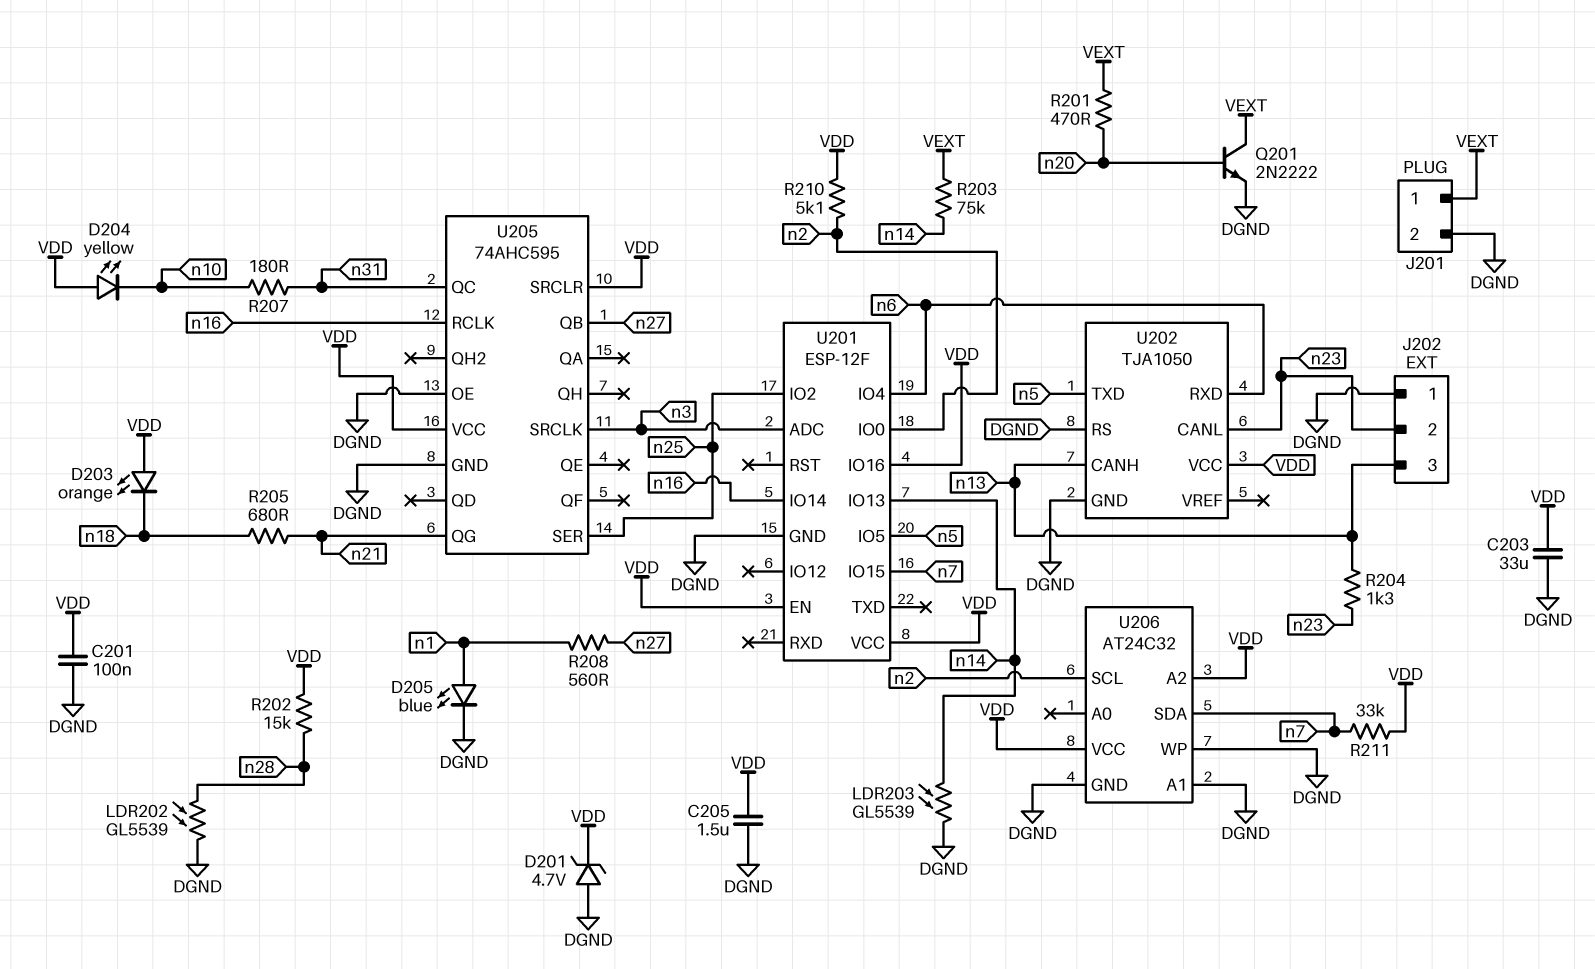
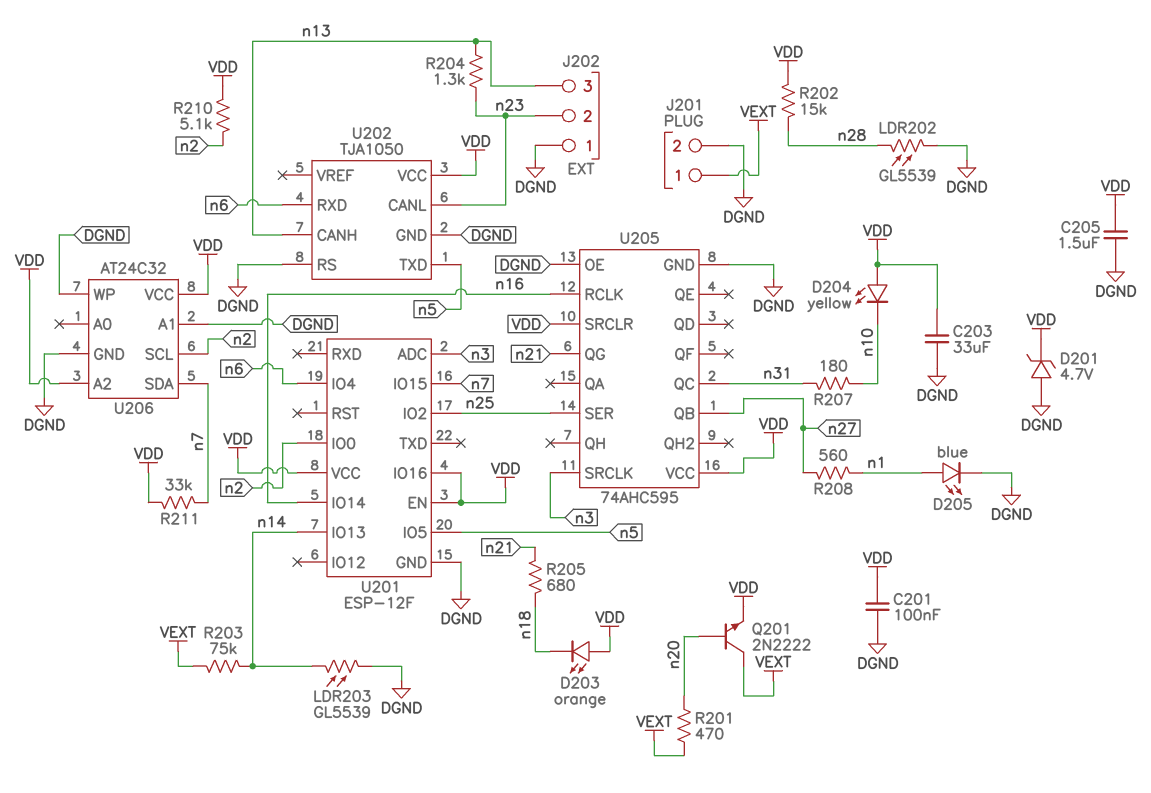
Q201: NPN 2N2222 (B n20, C VEXT, E DGND) -> NPN 2N2222 (B n20, C VEXT, E VDD)

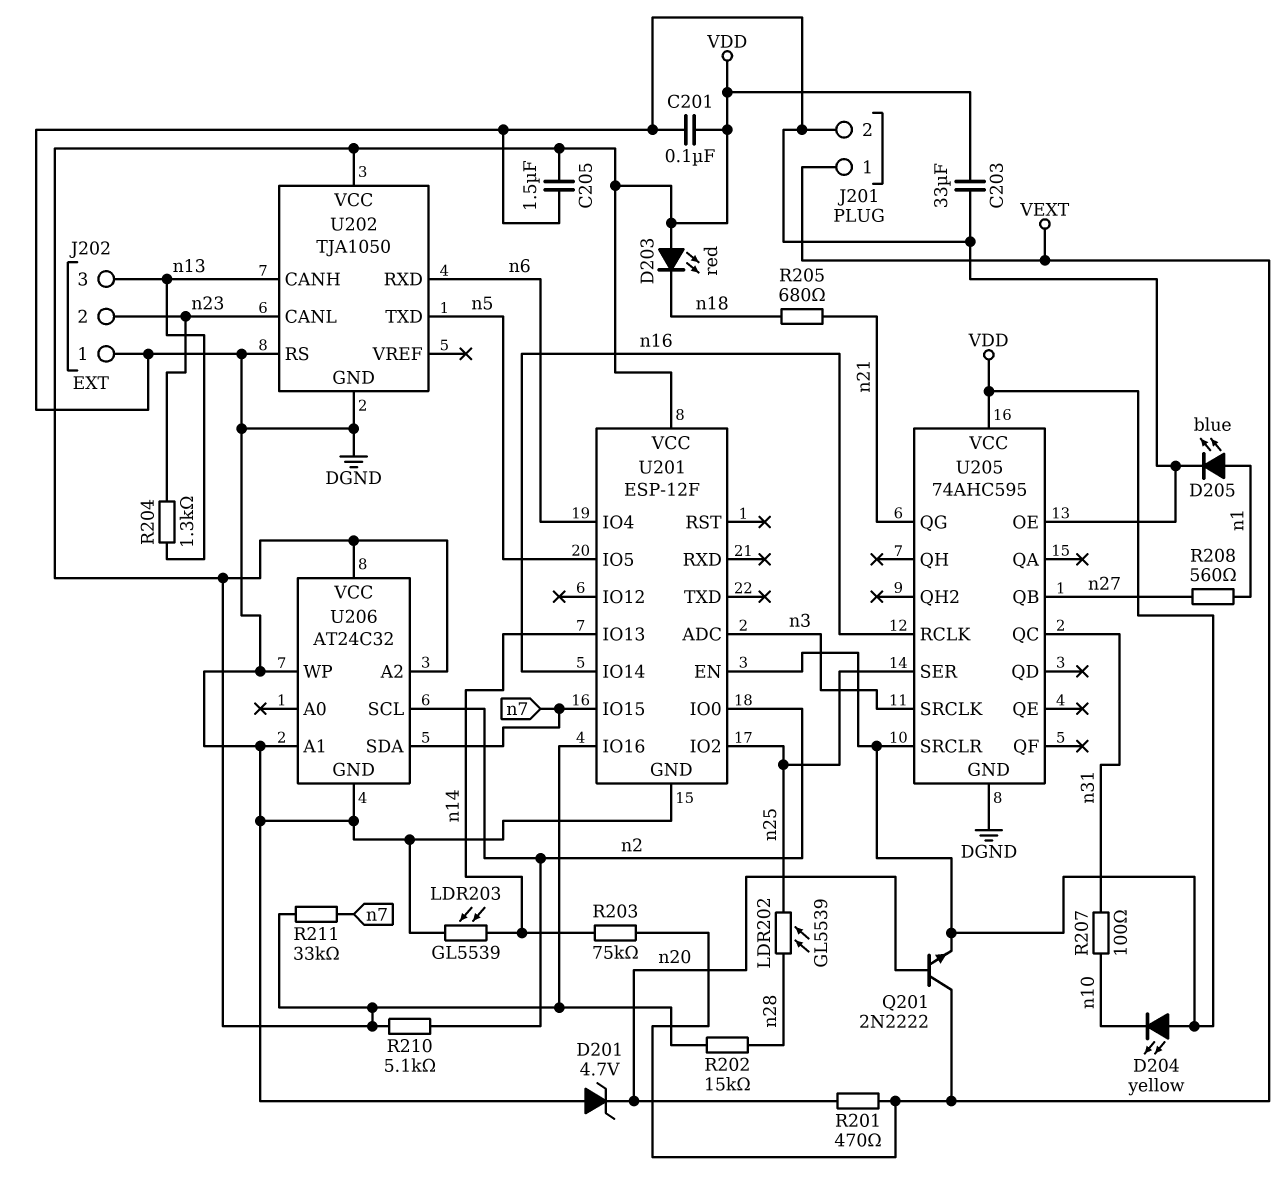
D201: zener 4.7V (A DGND, K VDD) -> zener 4.7V (A DGND, K n20)
D203: LED orange (A VDD, K n18) -> LED red (A VDD, K n18)
LDR202: GL5539 (DGND, n28) -> GL5539 (n25, n28)
R207: 180 (n10, n31) -> 100 (n10, n31)

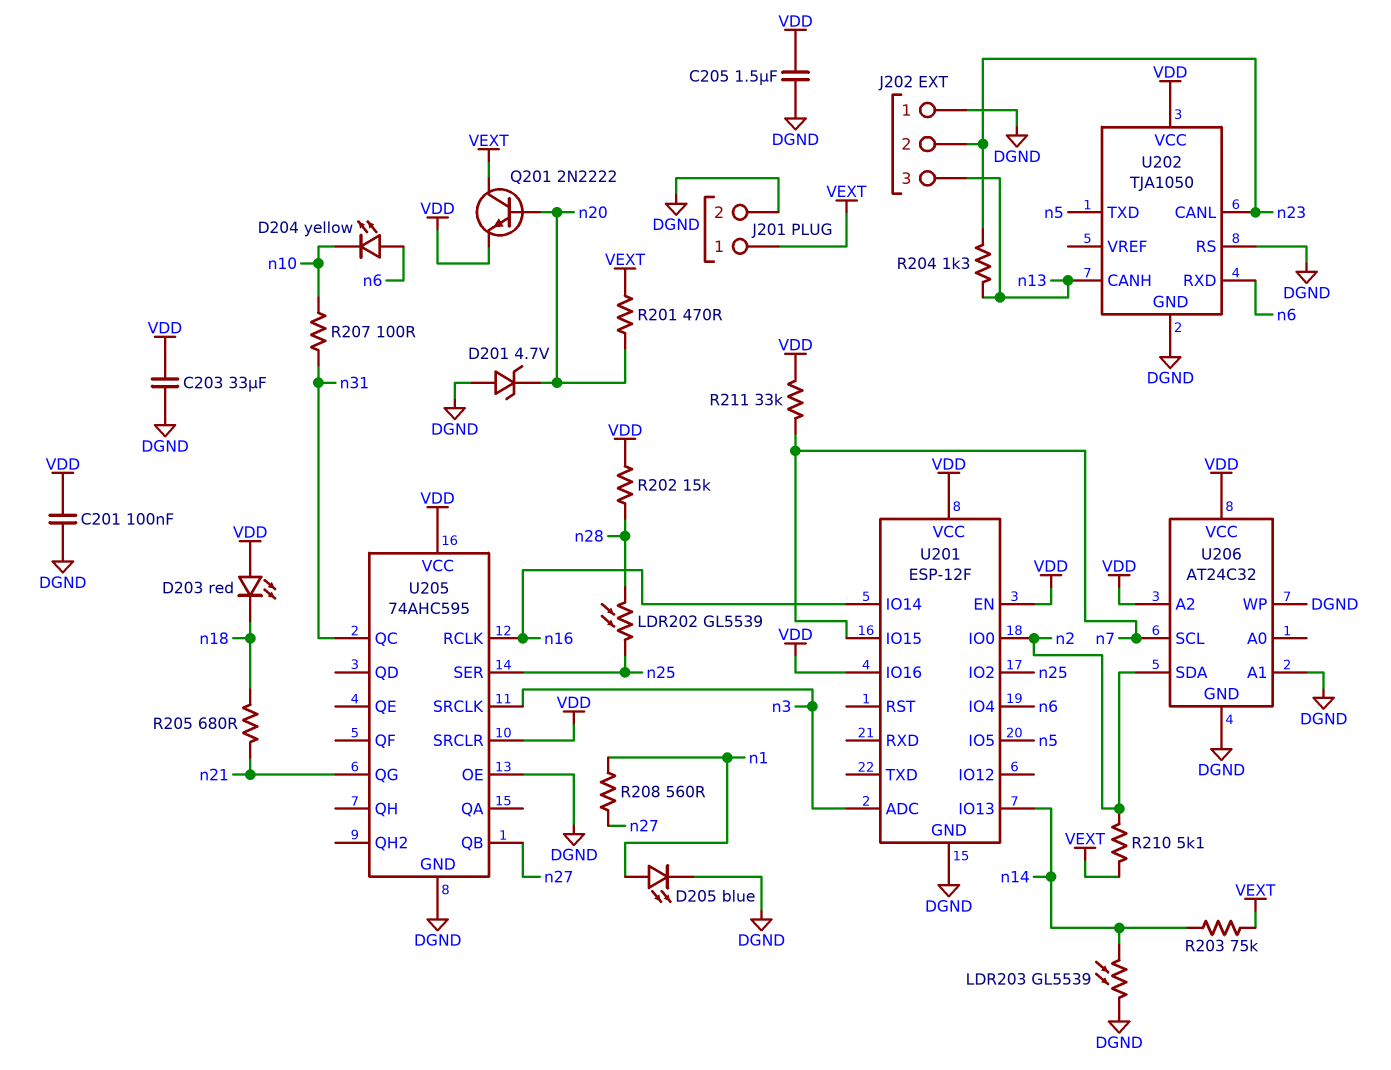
D204: LED yellow (A VDD, K n10) -> LED yellow (A n6, K n10)
R210: 5.1k (VDD, n2) -> 5.1k (VEXT, n2)
U206 pin SCL: n2 -> n7
U206 pin SDA: n7 -> n2

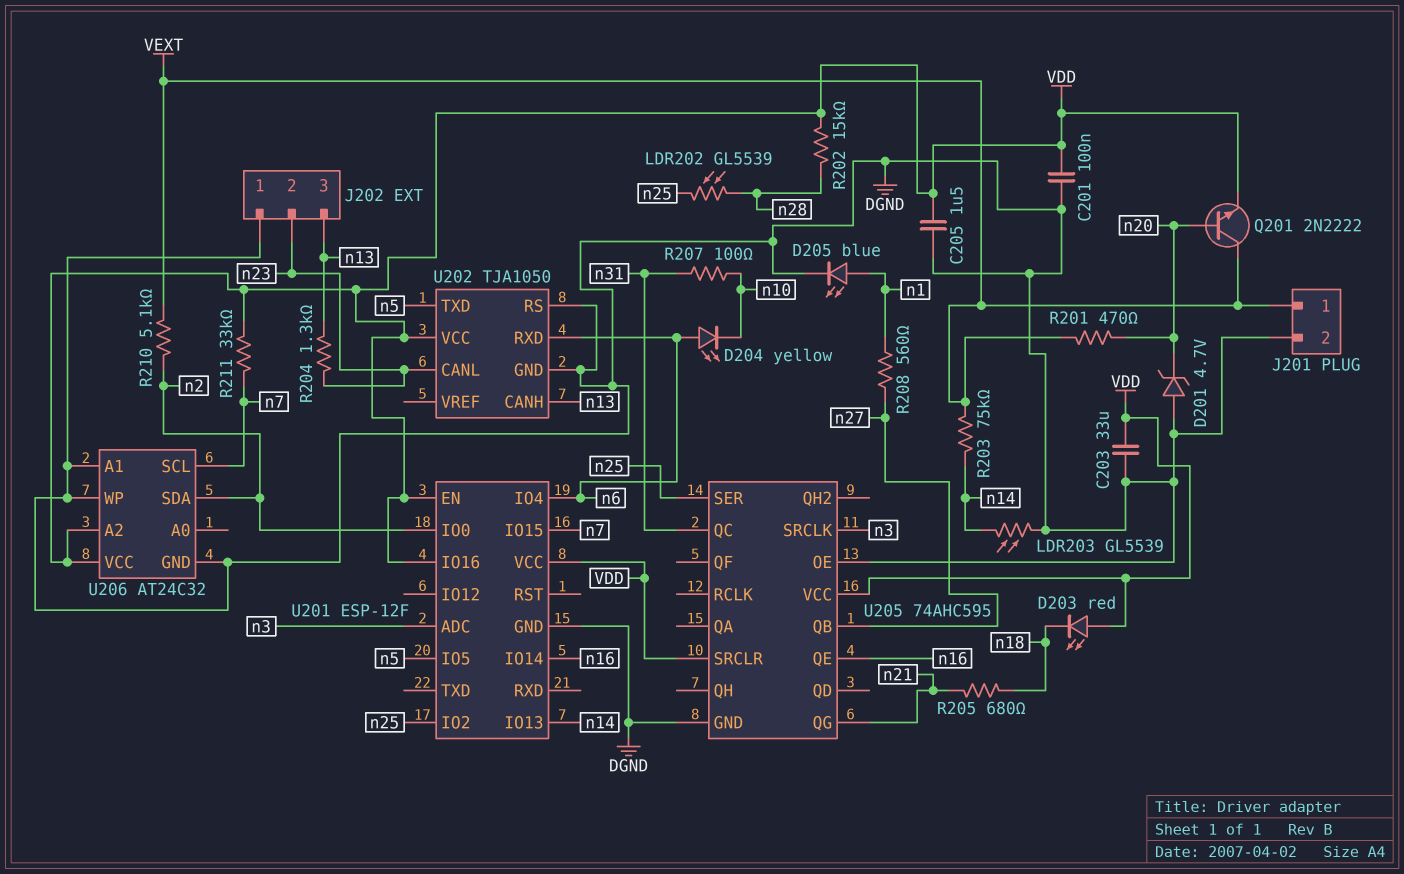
U205 pin QE: none -> n16
U205 pin RCLK: n16 -> none

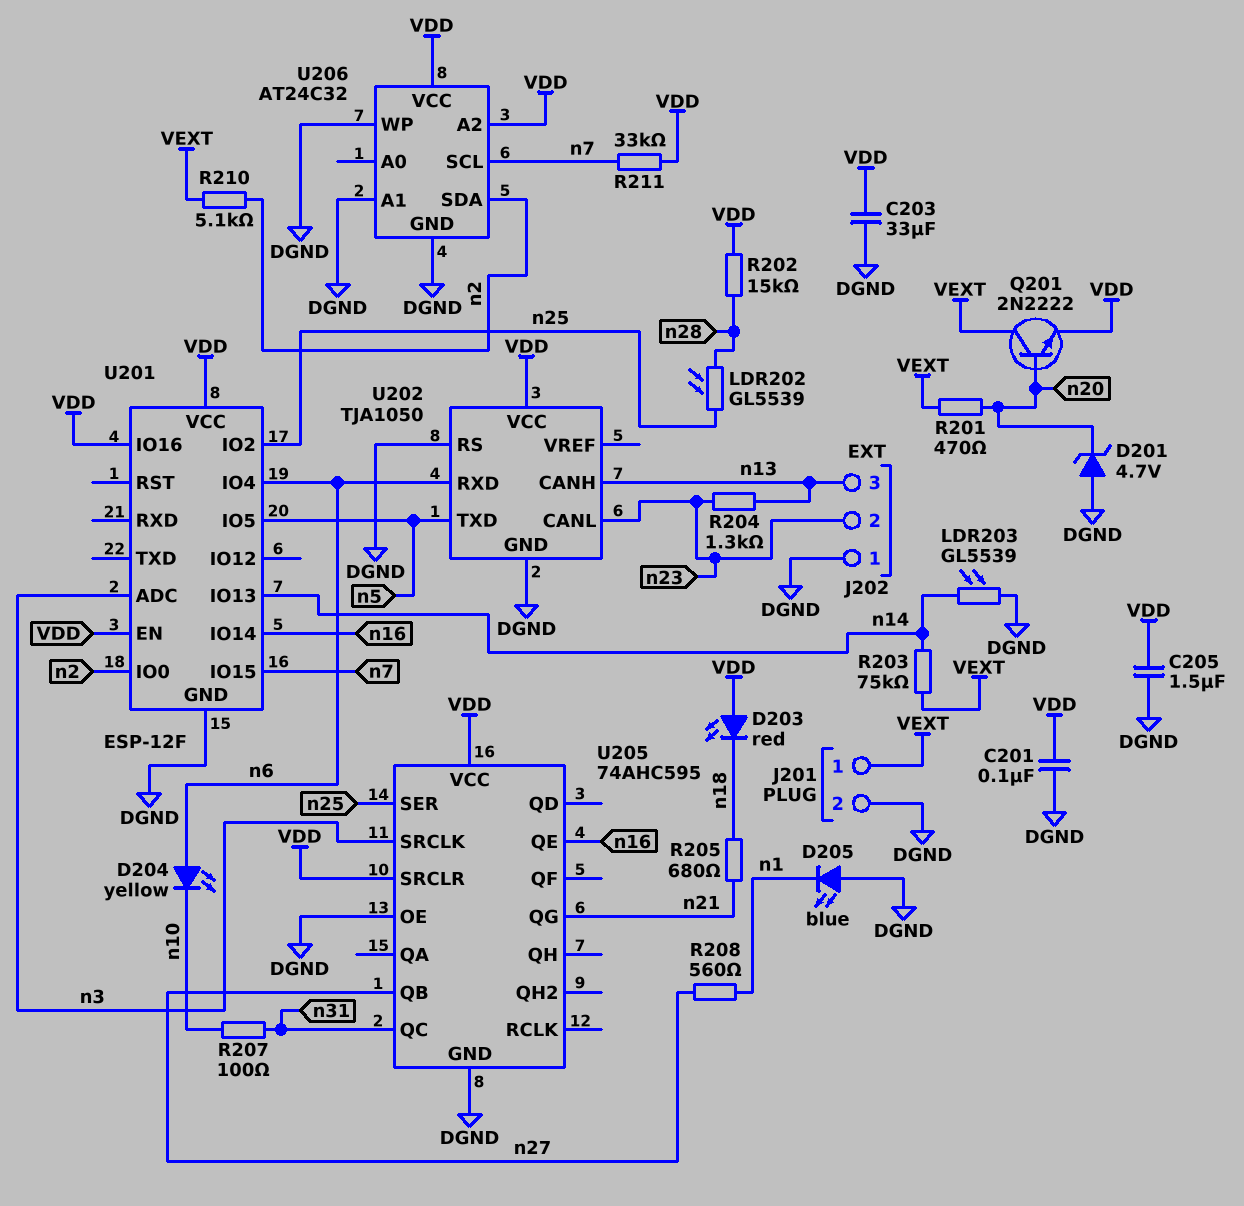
D205: LED blue (A n1, K DGND) -> LED blue (A DGND, K n1)

